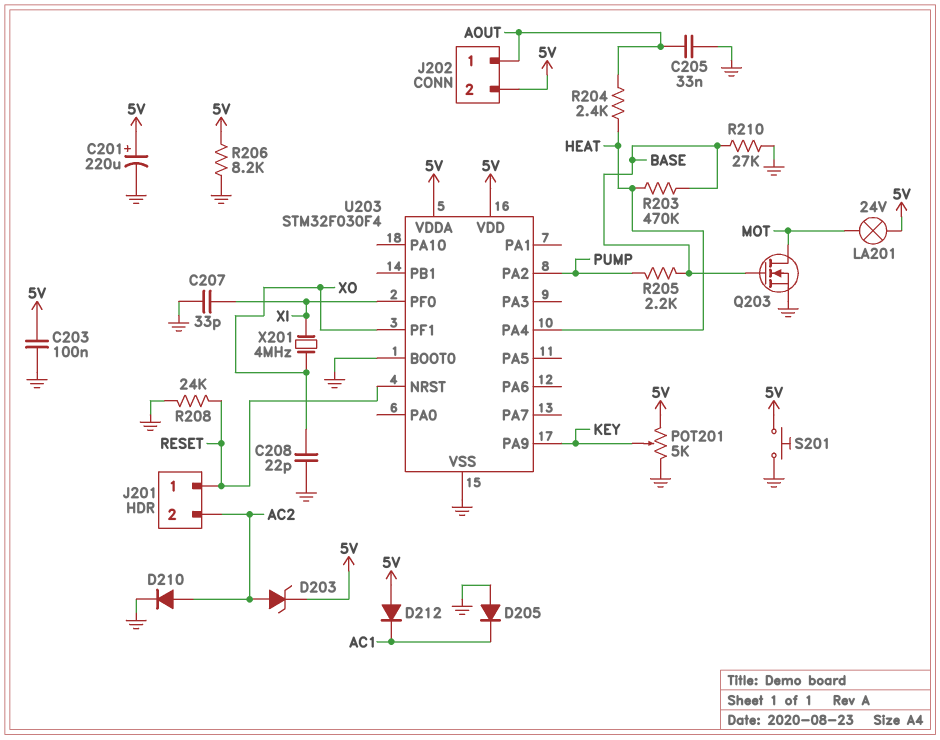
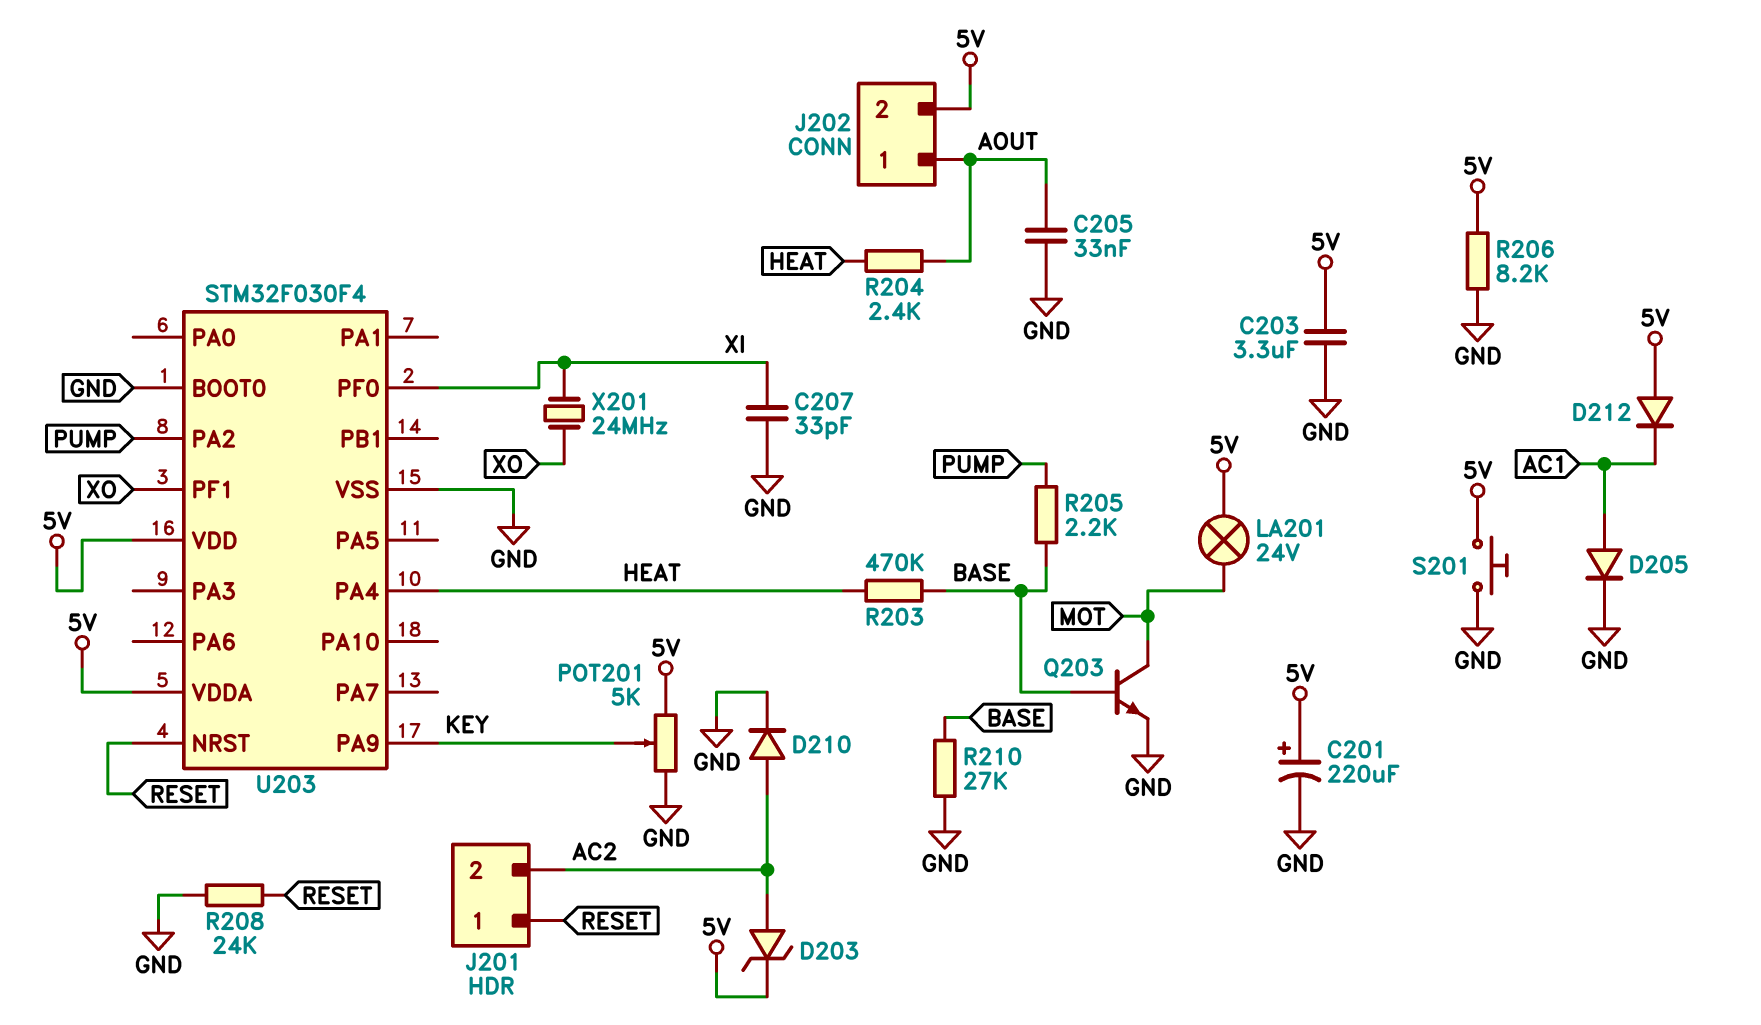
C203: 100nF (5V, GND) -> 3.3uF (5V, GND)
C208: 22pF (GND, XO) -> none
D205: diode (A GND, K AC1) -> diode (A AC1, K GND)
Q203: NMOS (G BASE, D MOT, S GND) -> NPN (B BASE, C MOT, E GND)
X201: 4MHz (XI, XO) -> 24MHz (XI, XO)

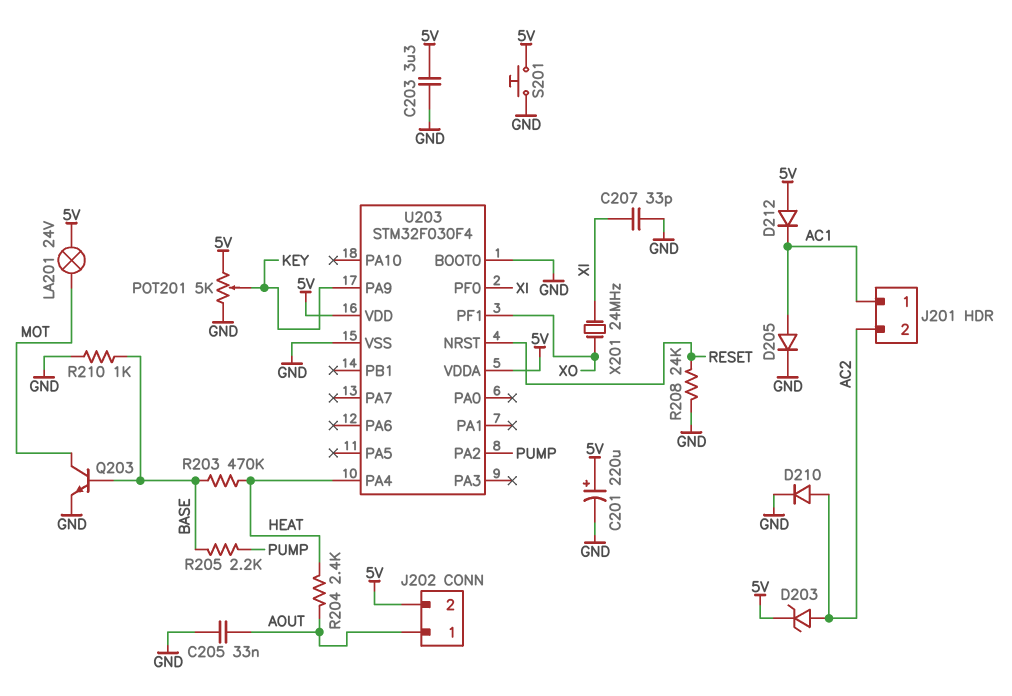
J201 pin 1: RESET -> AC1
R206: 8.2k (5V, GND) -> none
R210: 27k (BASE, GND) -> 1k (BASE, GND)

